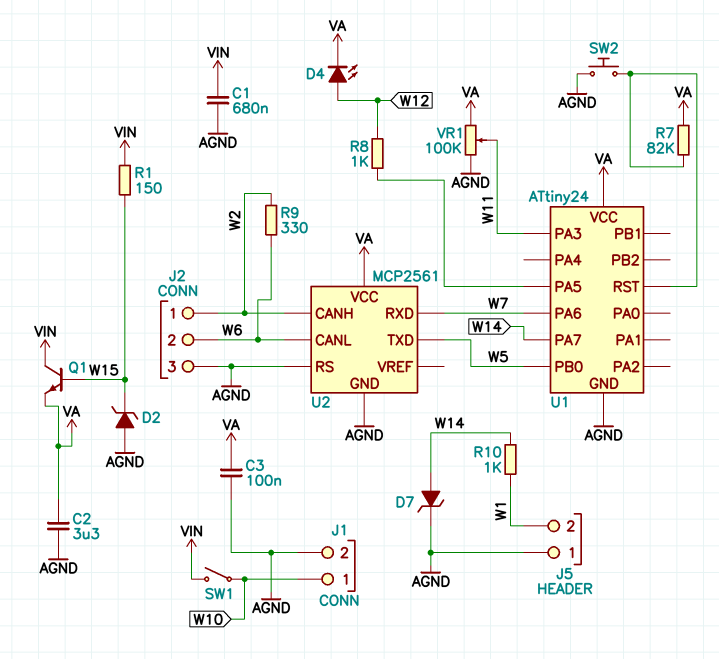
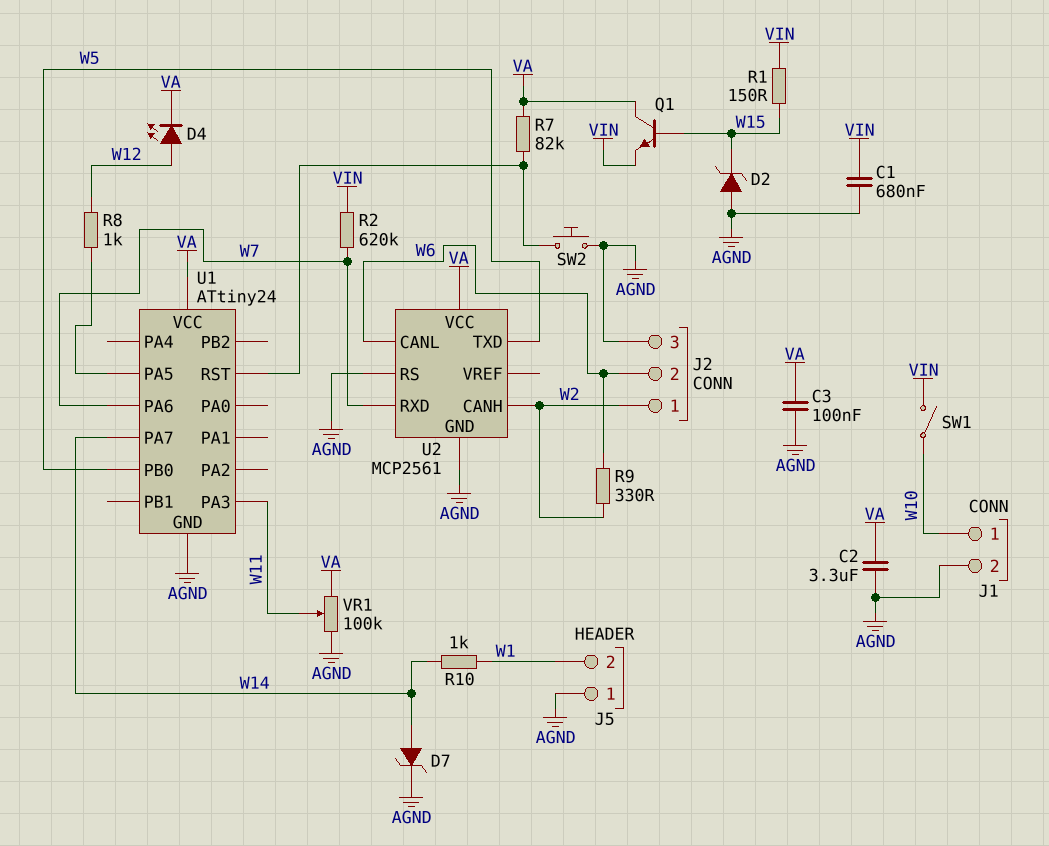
Q1: NPN (B W15, C VIN, E VA) -> NPN (B W15, C VA, E VIN)
R2: none -> 620k (VIN, W7)

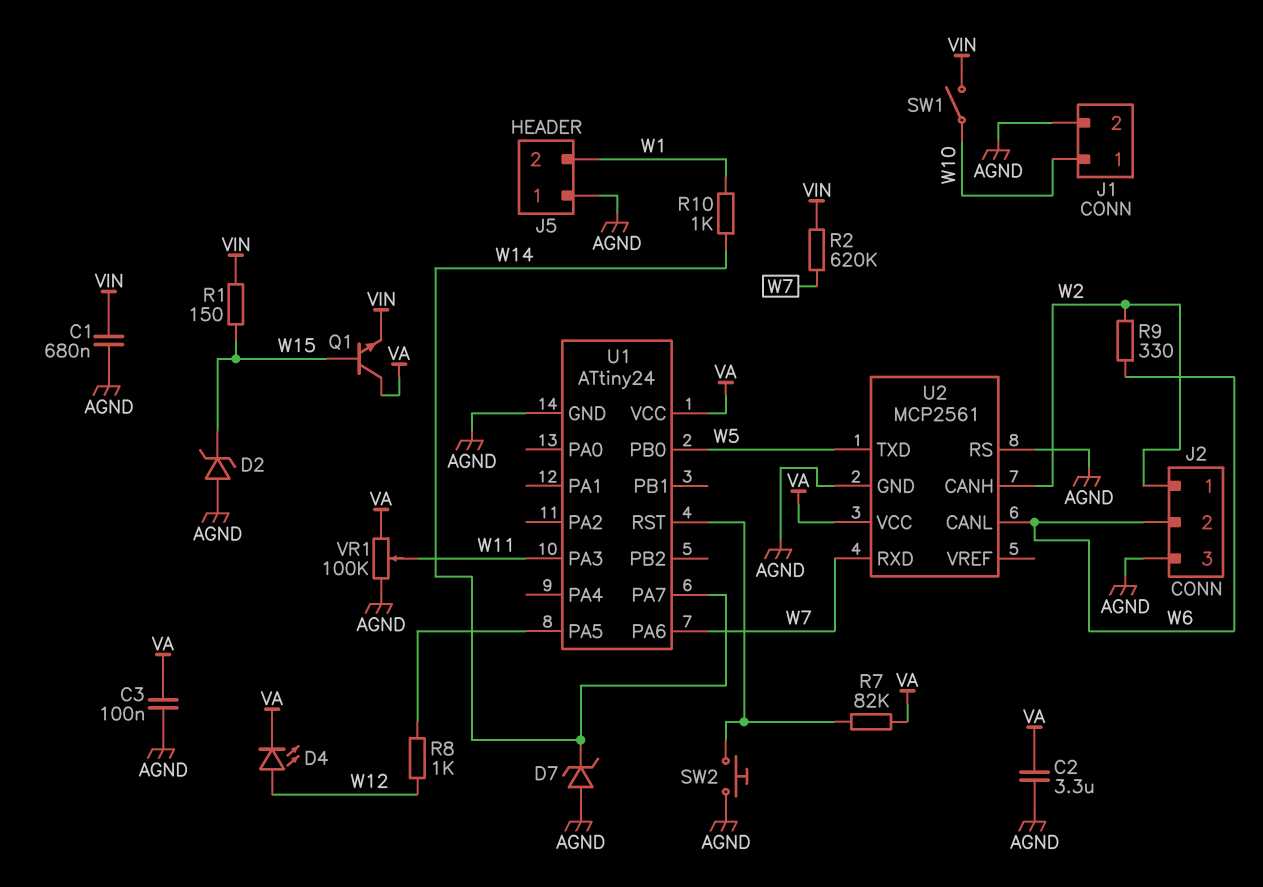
D7: zener (A W14, K AGND) -> zener (A AGND, K W14)

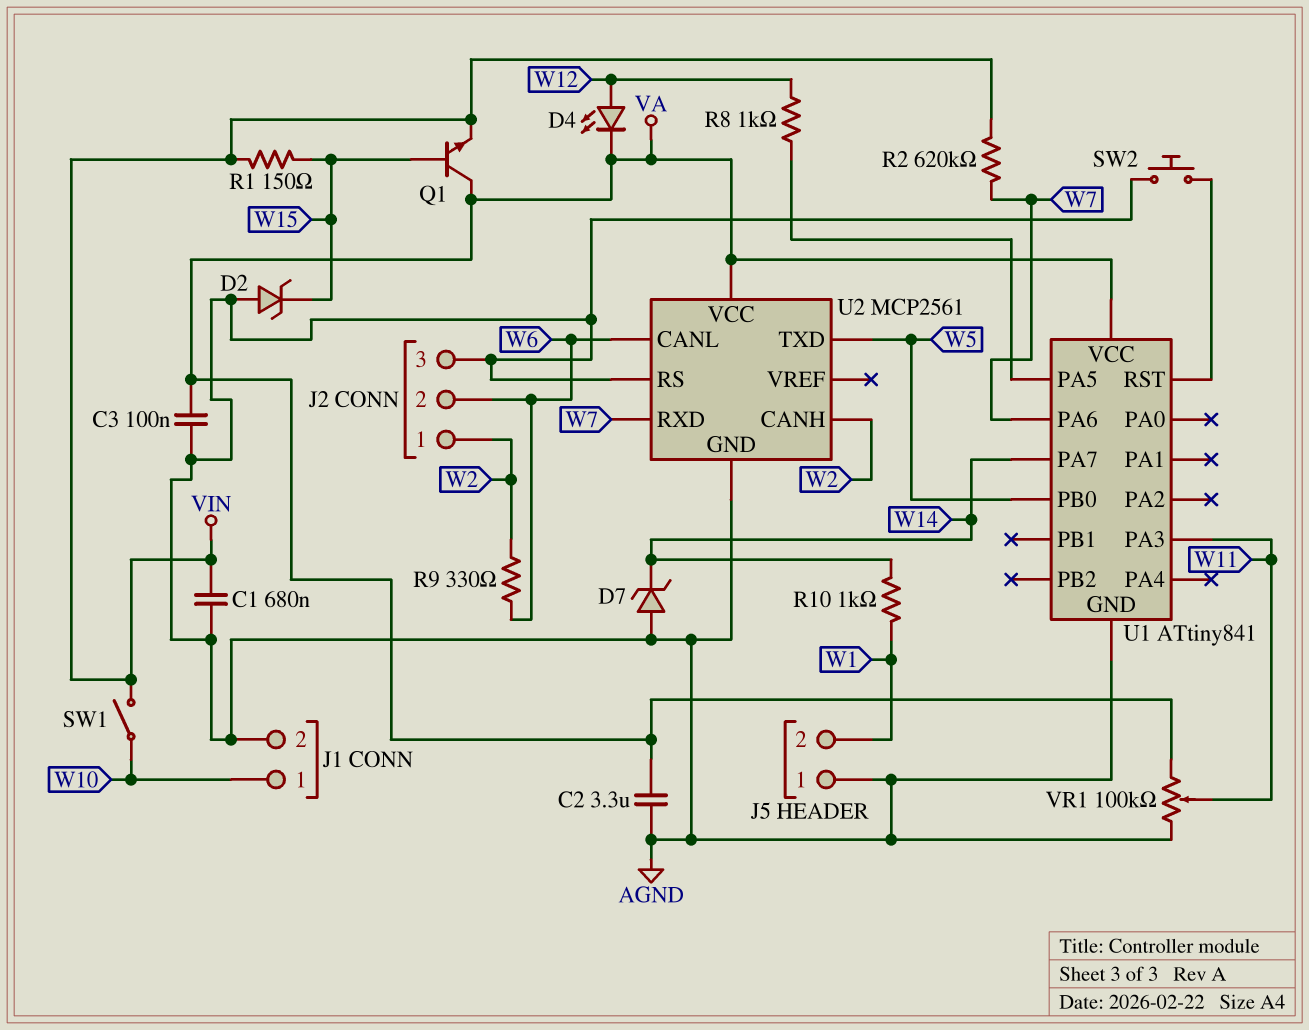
R7: 82k (U1/RST, VA) -> none
U1: ATtiny24 -> ATtiny841

